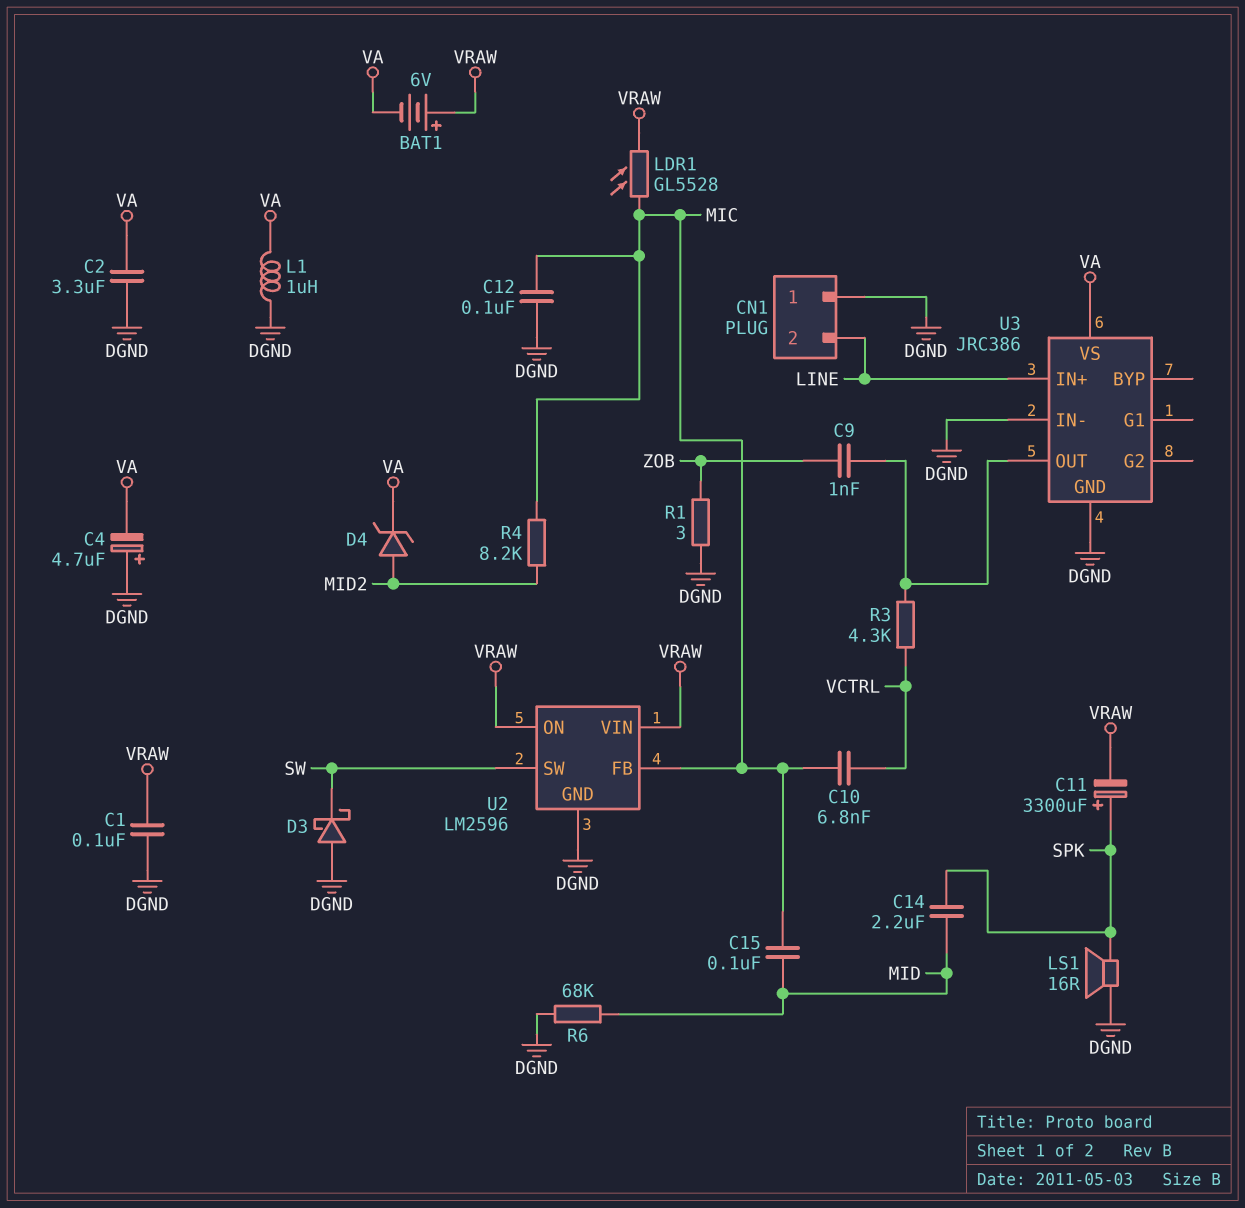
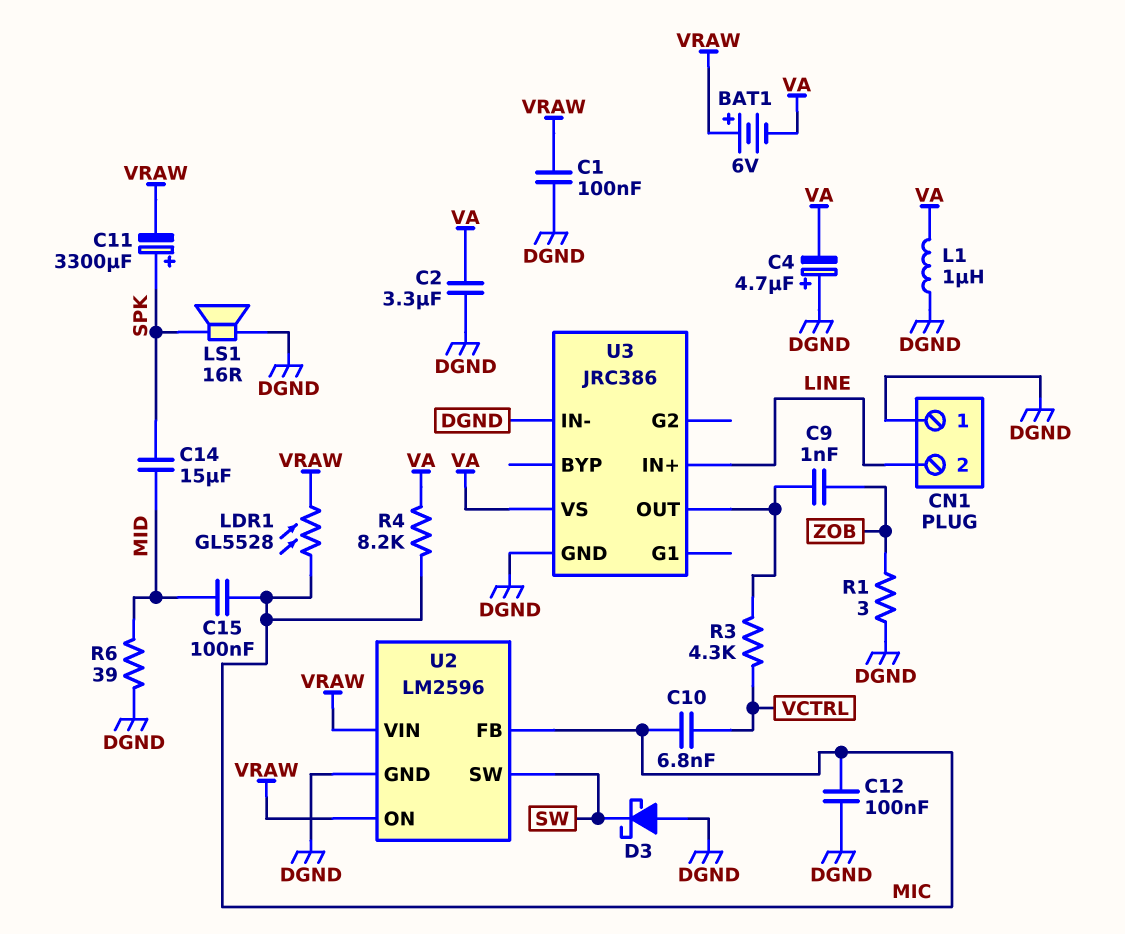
C14: 2.2uF (MID, SPK) -> 15uF (MID, SPK)
D4: zener (A MID2, K VA) -> none
R4: 8.2k (MIC, MID2) -> 8.2k (MIC, VA)
R6: 68k (DGND, MID) -> 39 (DGND, MID)

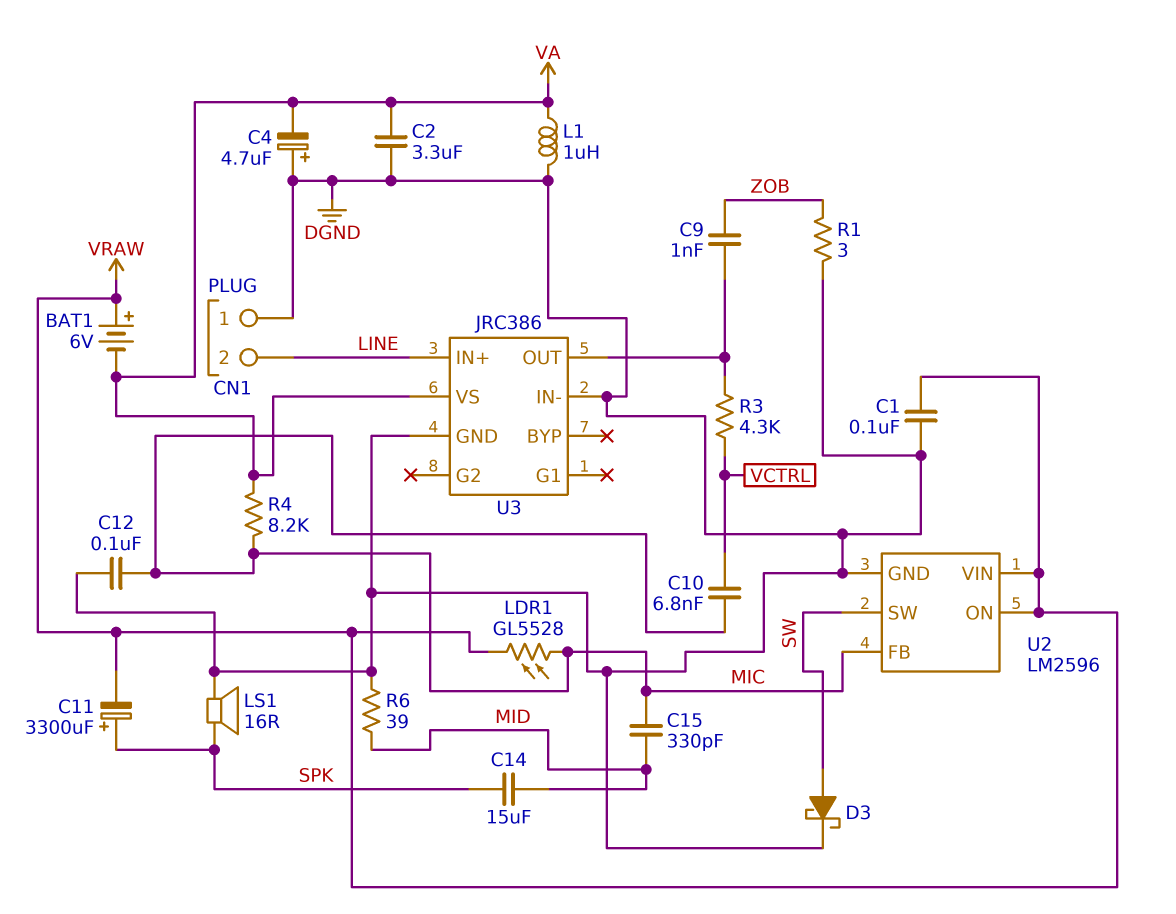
C15: 100nF (MIC, MID) -> 330pF (MIC, MID)
D3: schottky (A DGND, K SW) -> schottky (A SW, K DGND)

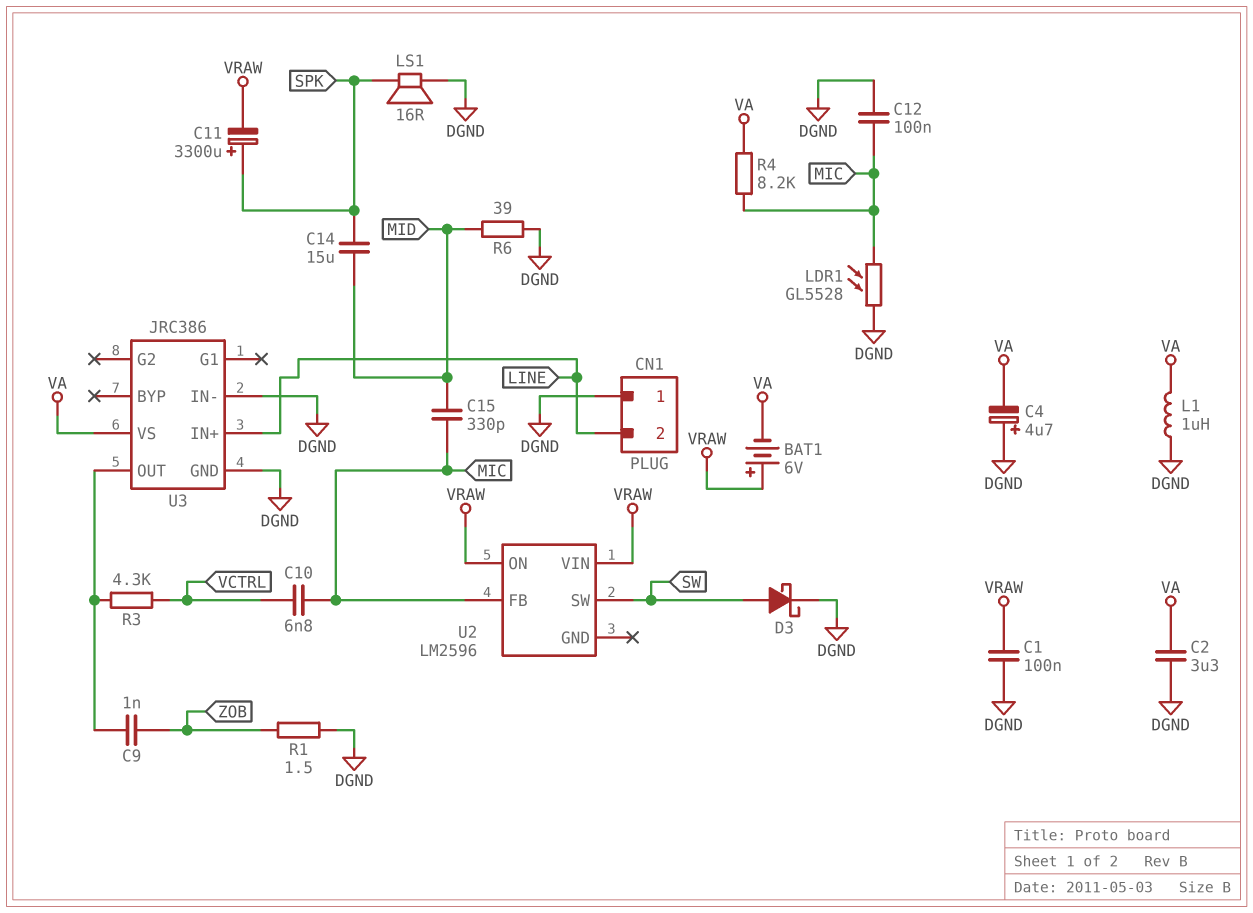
LDR1: GL5528 (MIC, VRAW) -> GL5528 (DGND, MIC)
R1: 3 (DGND, ZOB) -> 1.5 (DGND, ZOB)
U2 pin GND: DGND -> none

